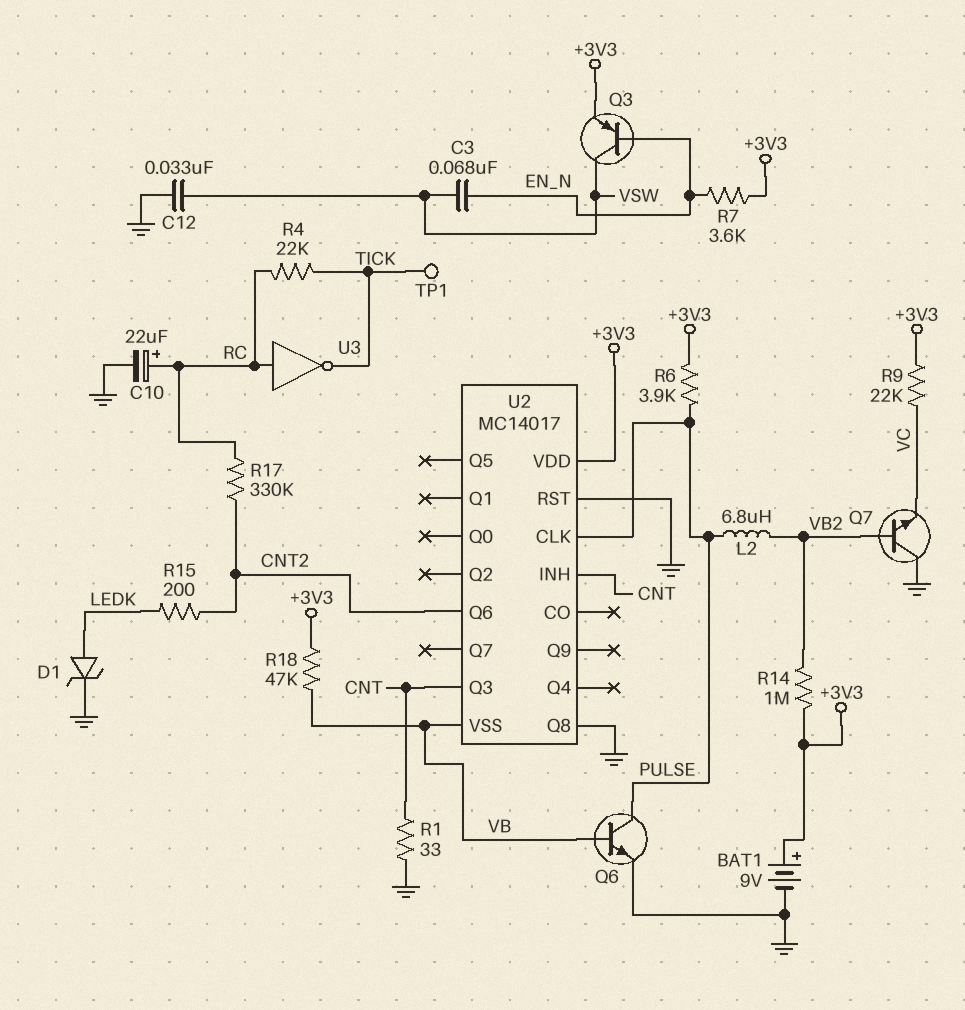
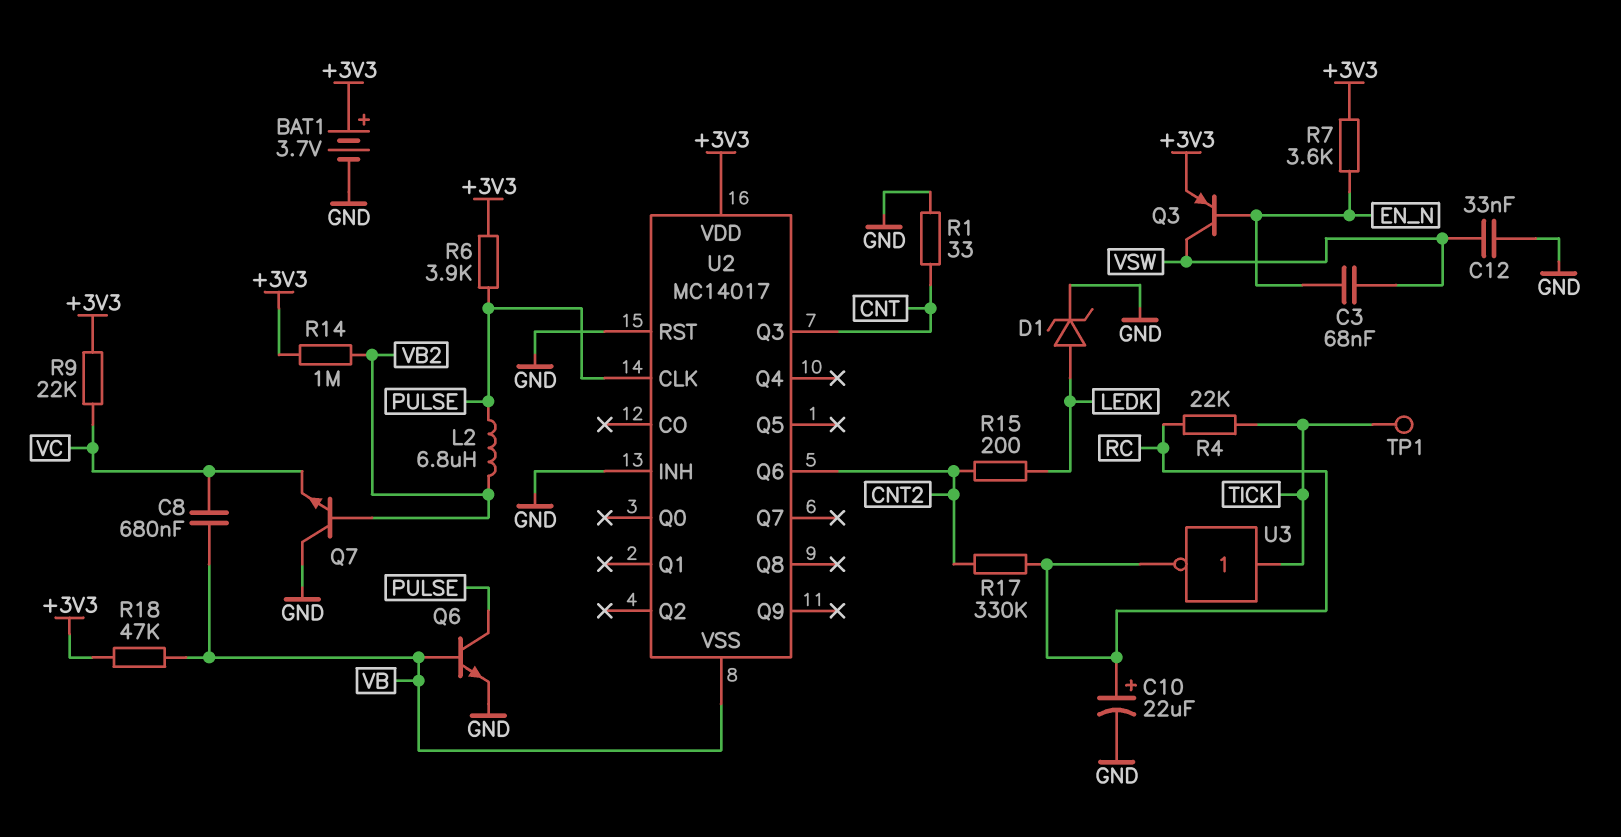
BAT1: 9V (plus +3V3, minus GND) -> 3.7V (plus +3V3, minus GND)
C8: none -> 680nF (VB, VC)
U2 pin INH: CNT -> GND
U2 pin Q8: GND -> none
U3: NOT (in RC, out TICK) -> NOT (in TICK, out RC)

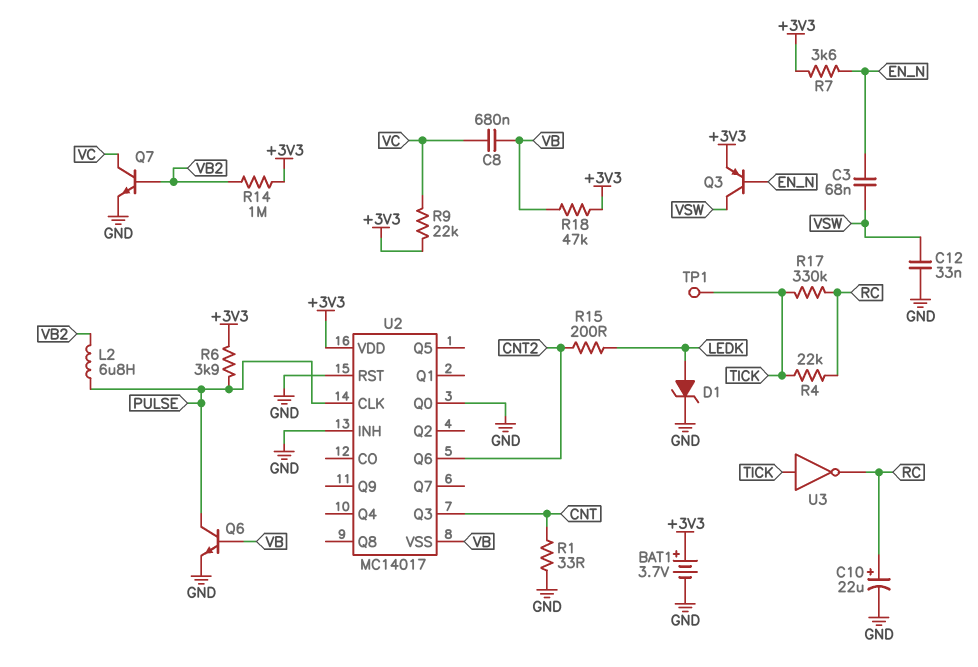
Q7: NPN (B VB2, C GND, E VC) -> NPN (B VB2, C VC, E GND)
R17: 330k (CNT2, RC) -> 330k (RC, TICK)
U2 pin Q0: none -> GND

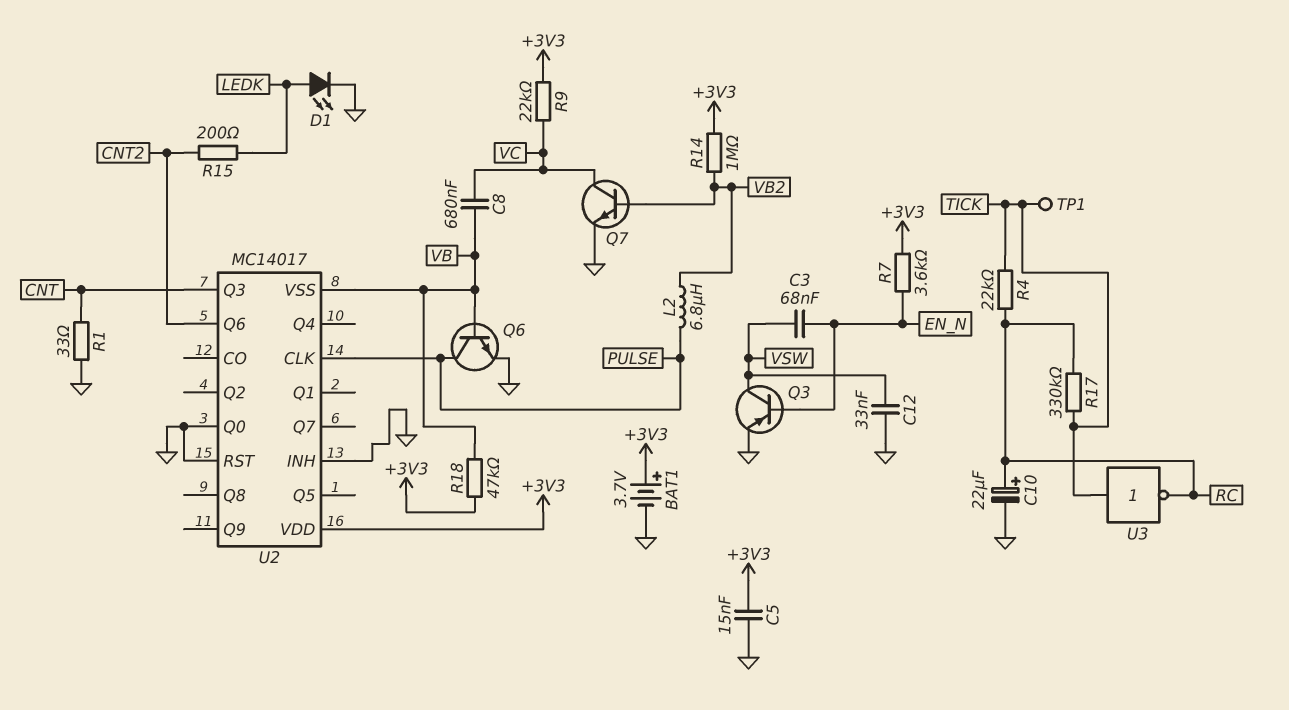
C5: none -> 15nF (+3V3, GND)
D1: zener (A LEDK, K GND) -> LED (A LEDK, K GND)
Q3: PNP (B EN_N, C VSW, E +3V3) -> PNP (B EN_N, C VSW, E GND)
R6: 3.9k (+3V3, PULSE) -> none

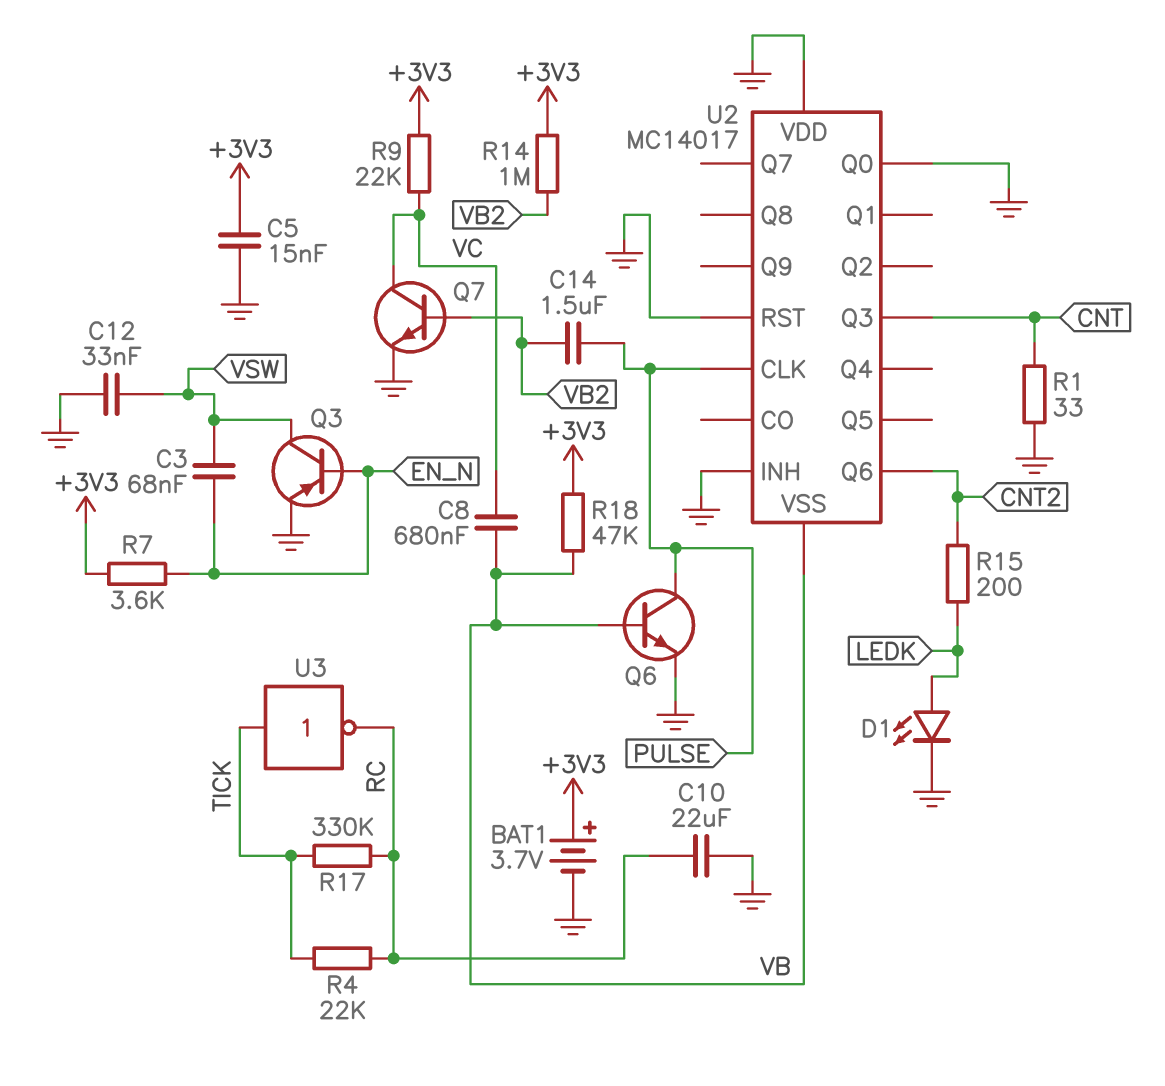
C10: 22uF (plus RC, minus GND) -> 22uF (GND, RC)
C14: none -> 1.5uF (PULSE, VB2)
L2: 6.8uH (PULSE, VB2) -> none
TP1: test point (TICK) -> none
U2 pin VDD: +3V3 -> GND

